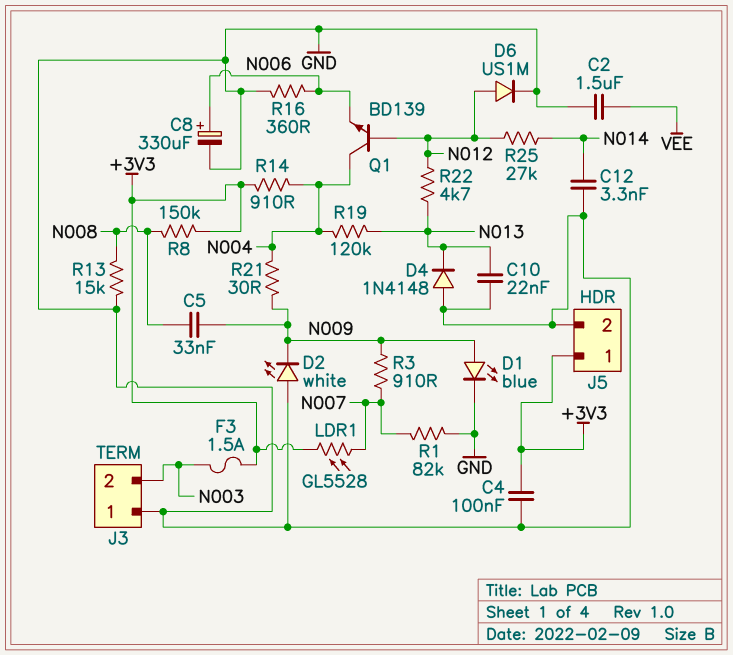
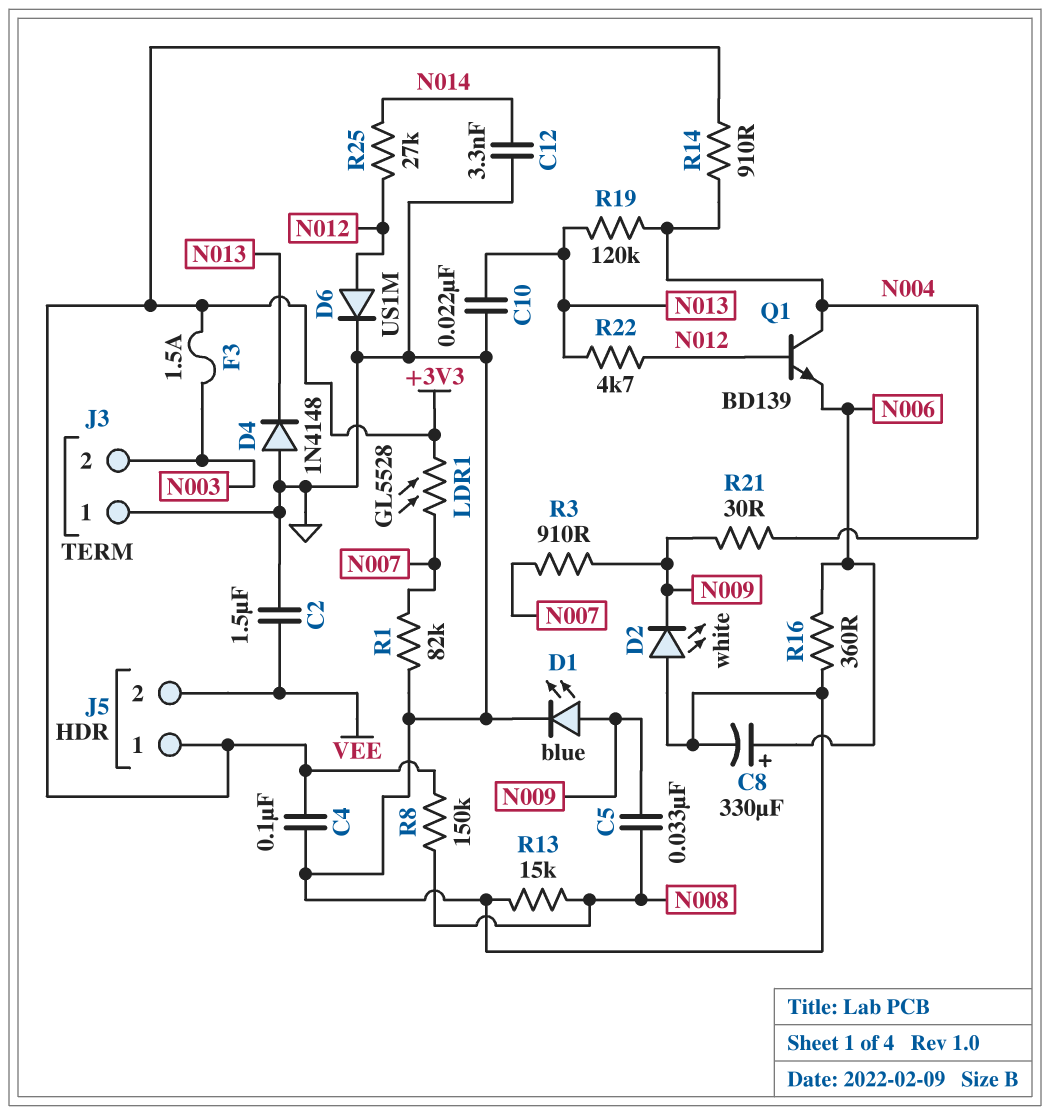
J5 pin 2: GND -> VEE

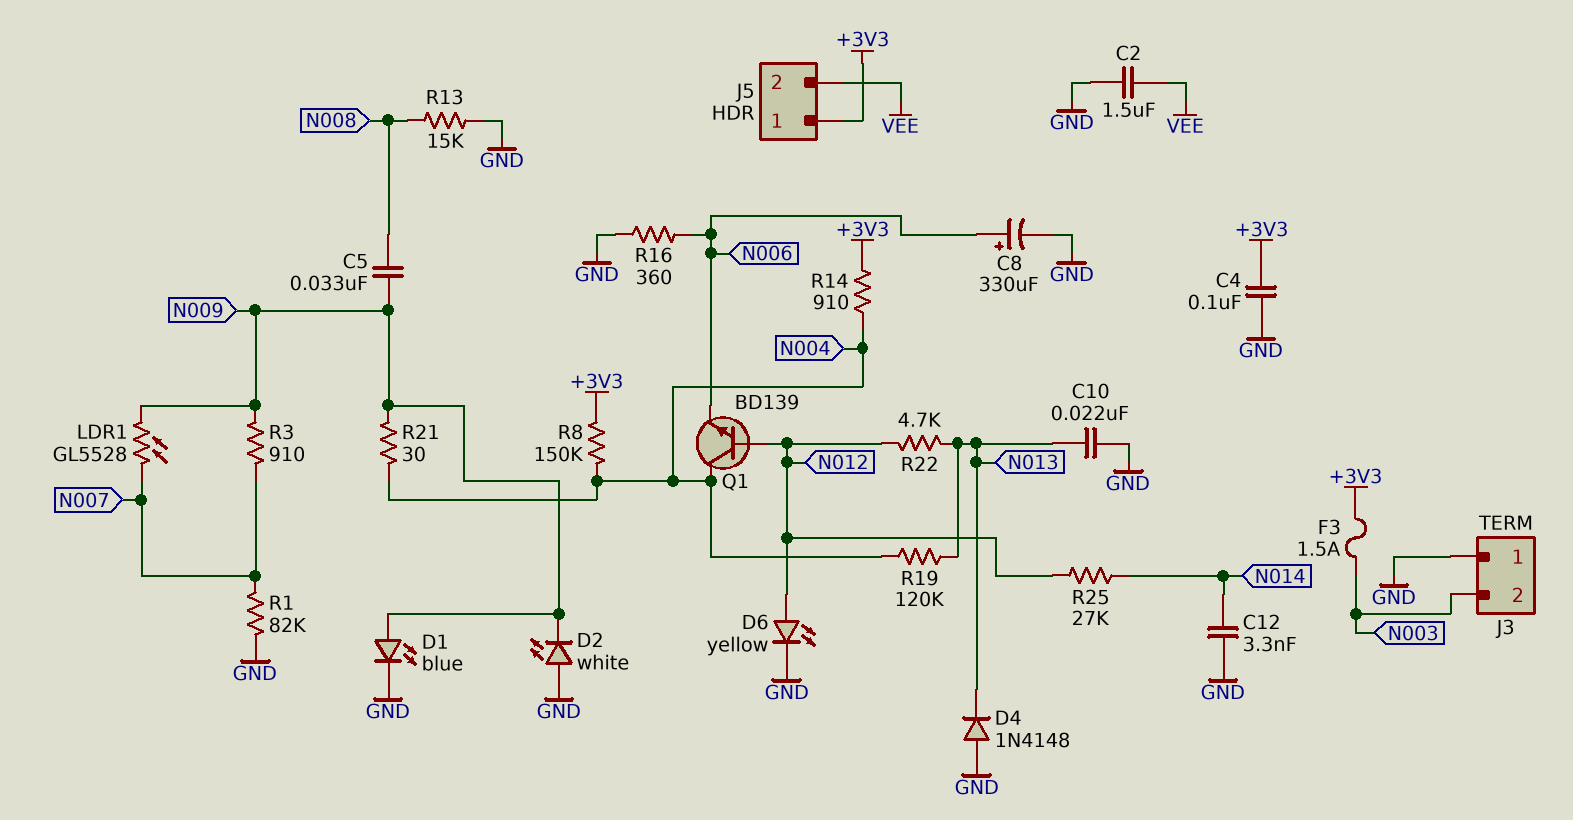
D6: diode US1M (A N012, K GND) -> LED yellow (A N012, K GND)
LDR1: GL5528 (+3V3, N007) -> GL5528 (N007, N009)
R8: 150k (+3V3, N008) -> 150k (+3V3, N004)

